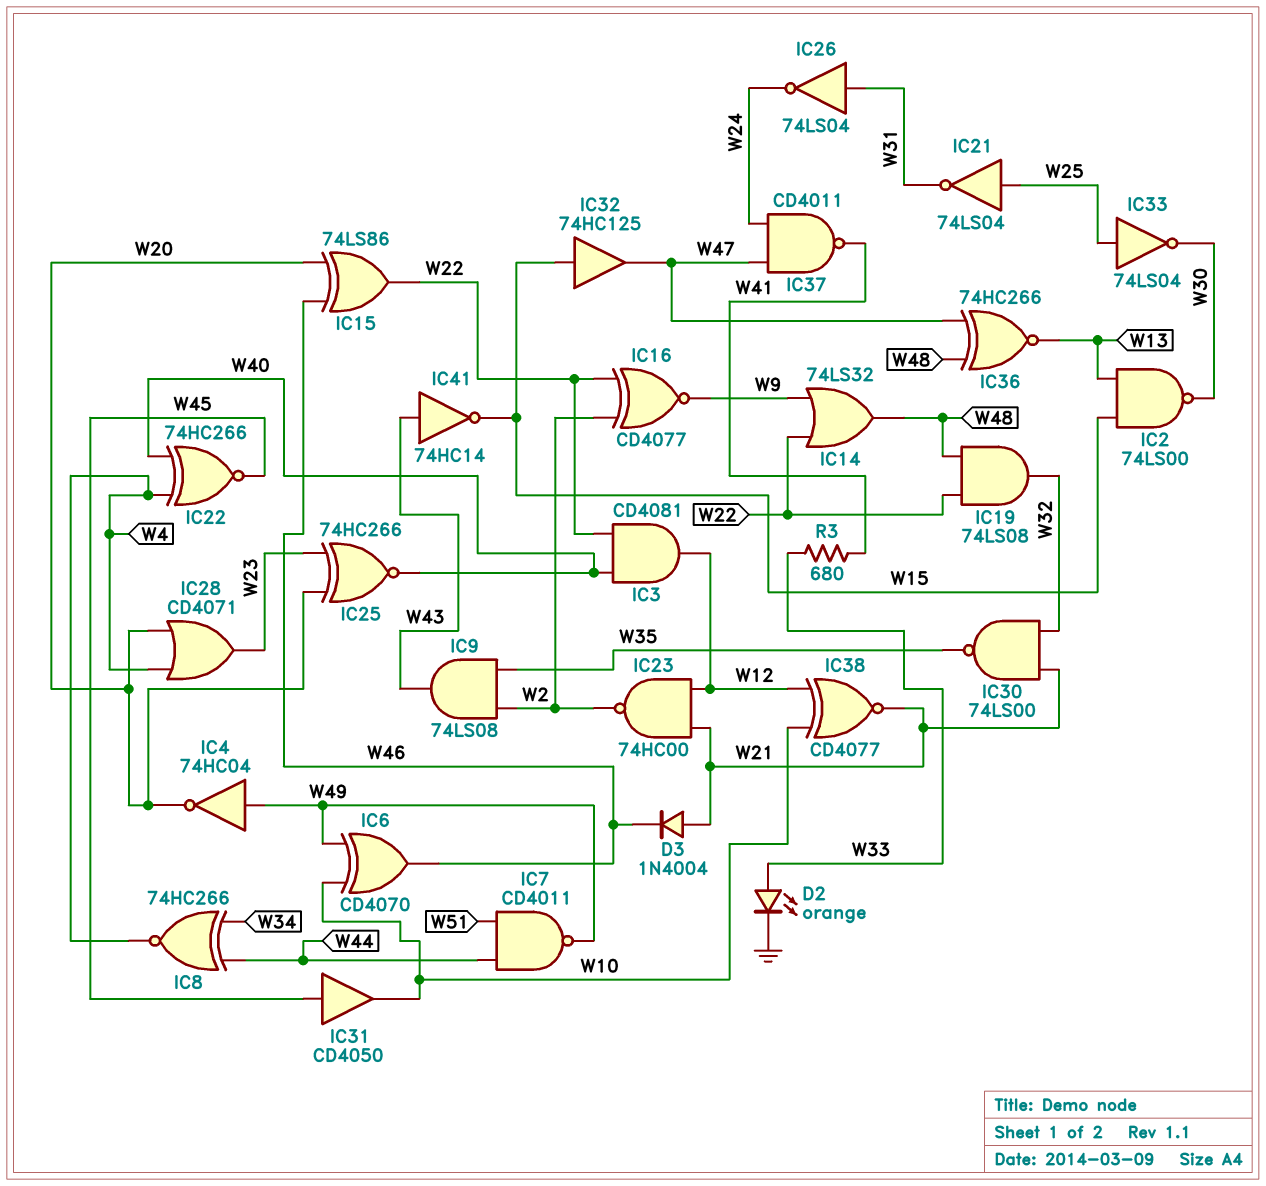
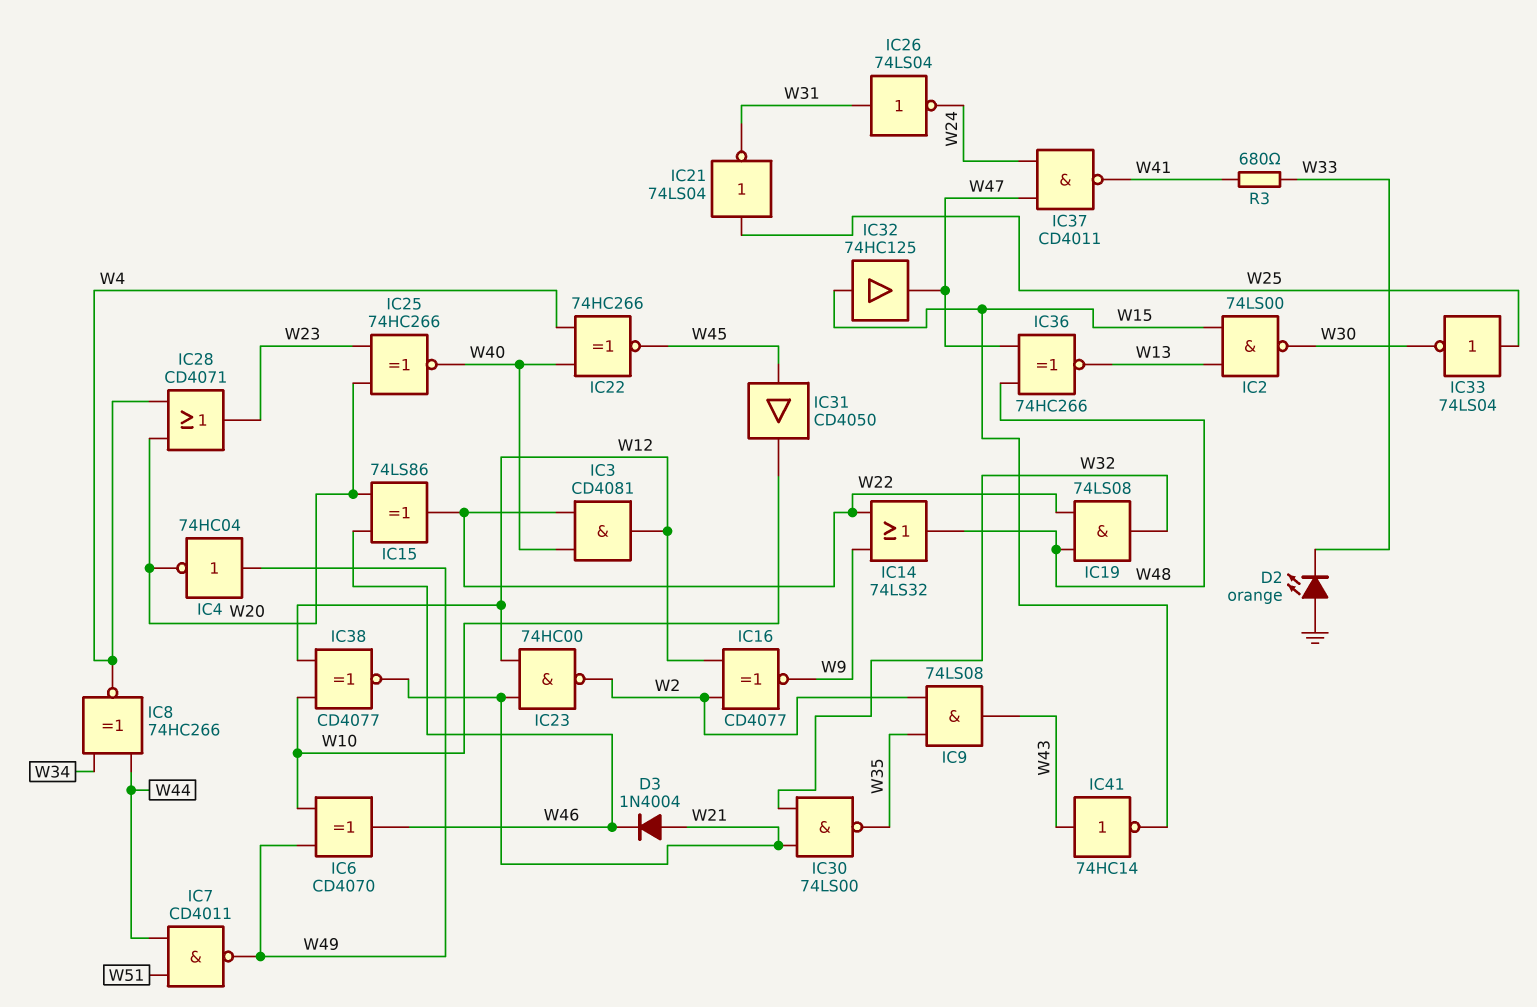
D2: LED orange (A W33, K GND) -> LED orange (A GND, K W33)
IC16: XNOR CD4077 (in W2, in W22, out W9) -> XNOR CD4077 (in W2, in W12, out W9)

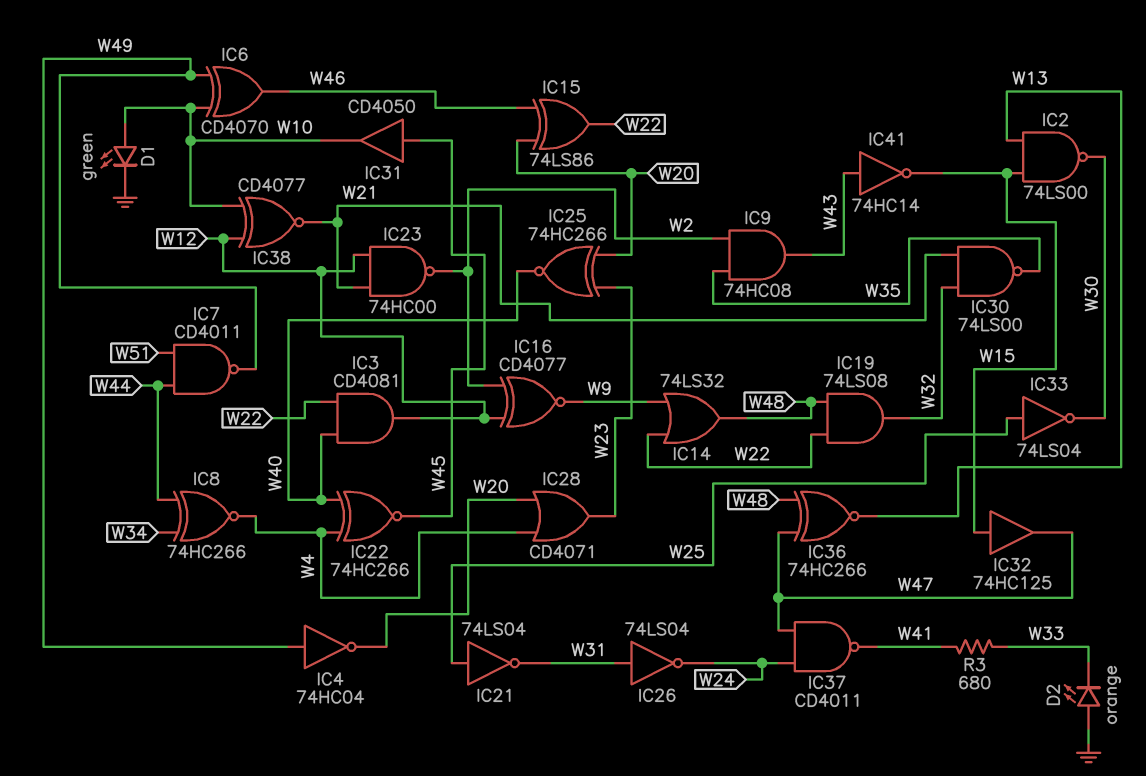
D1: none -> LED green (A W10, K GND)
D3: diode 1N4004 (A W21, K W46) -> none
IC9: AND 74LS08 (in W2, in W35, out W43) -> AND 74HC08 (in W2, in W35, out W43)

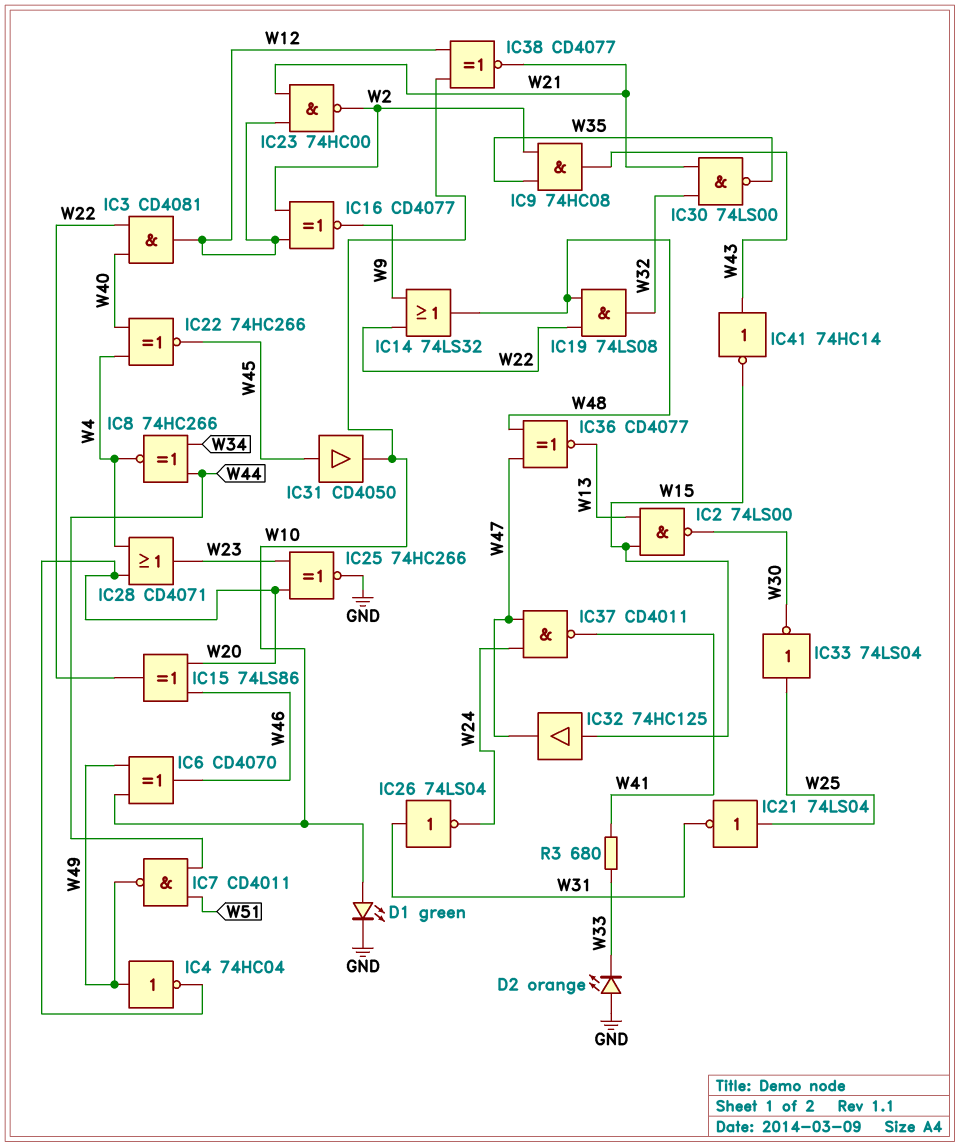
IC25: XNOR 74HC266 (in W20, in W23, out W40) -> XNOR 74HC266 (in W20, in W23, out GND)
IC36: XNOR 74HC266 (in W47, in W48, out W13) -> XNOR CD4077 (in W47, in W48, out W13)

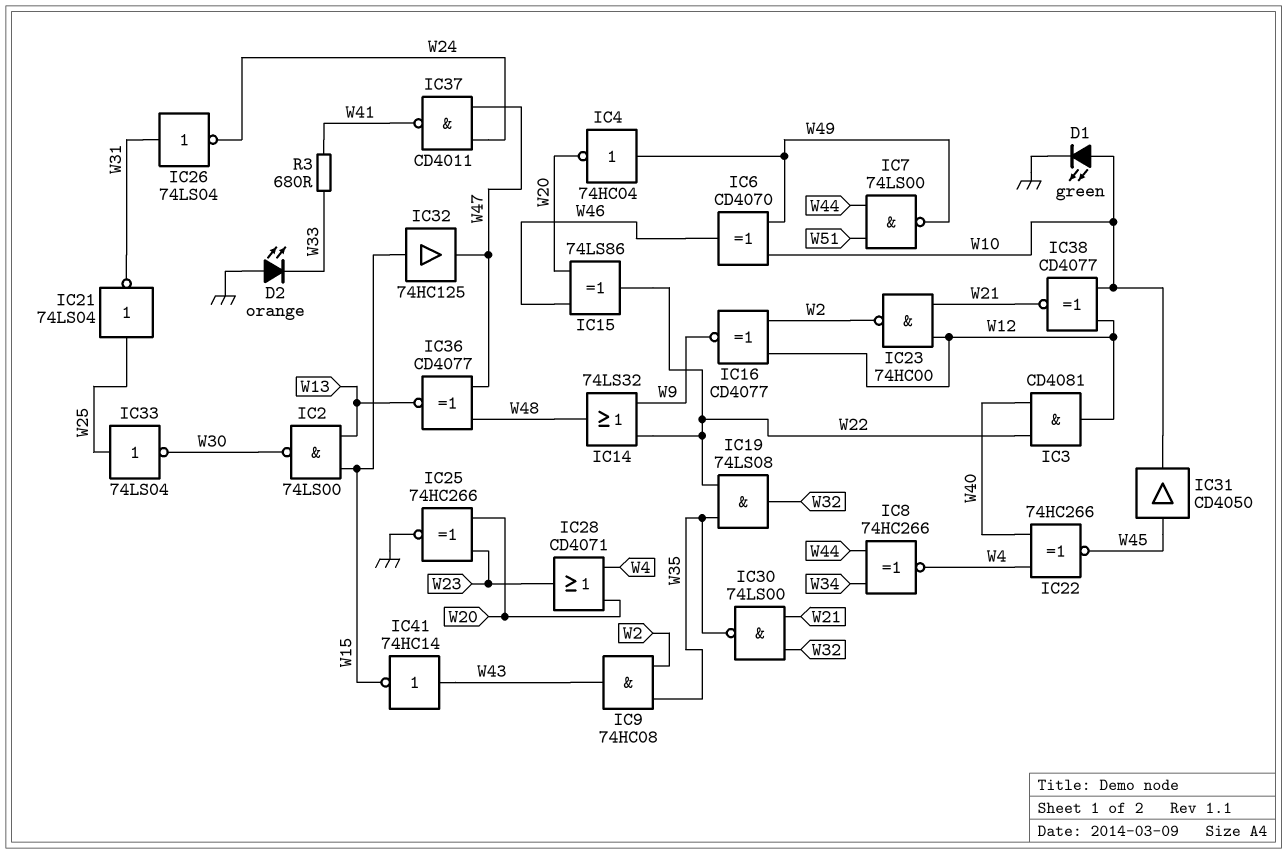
IC7: NAND CD4011 (in W44, in W51, out W49) -> NAND 74LS00 (in W44, in W51, out W49)
IC19: AND 74LS08 (in W22, in W48, out W32) -> AND 74LS08 (in W22, in W35, out W32)

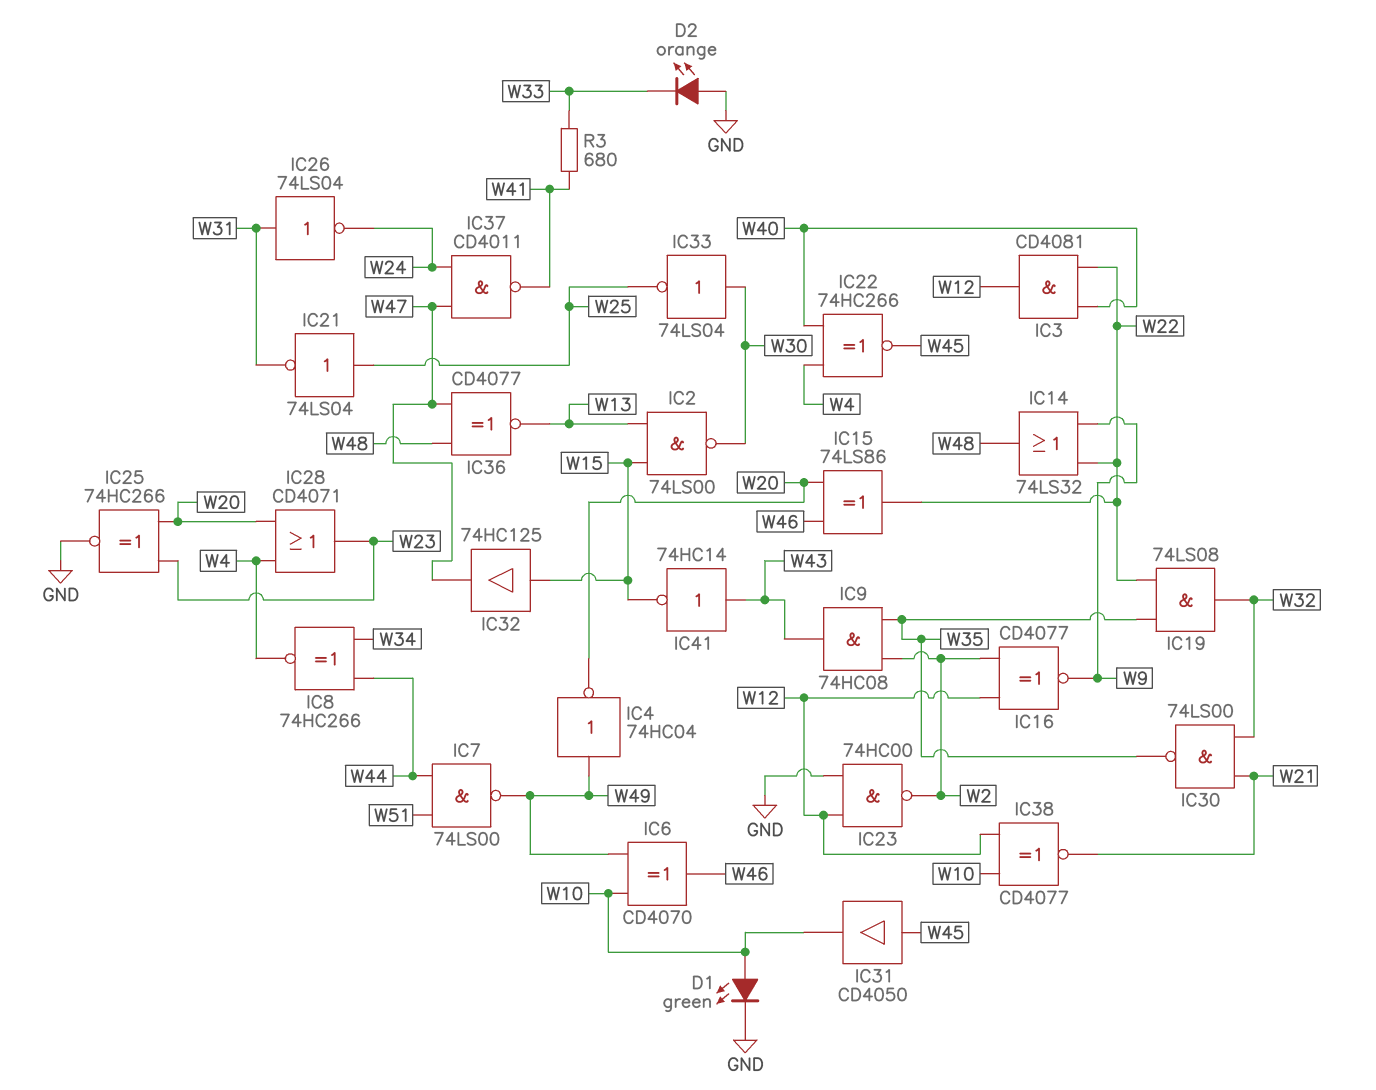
IC23: NAND 74HC00 (in W12, in W21, out W2) -> NAND 74HC00 (in GND, in W12, out W2)
IC33: NOT 74LS04 (in W25, out W30) -> NOT 74LS04 (in W30, out W25)

